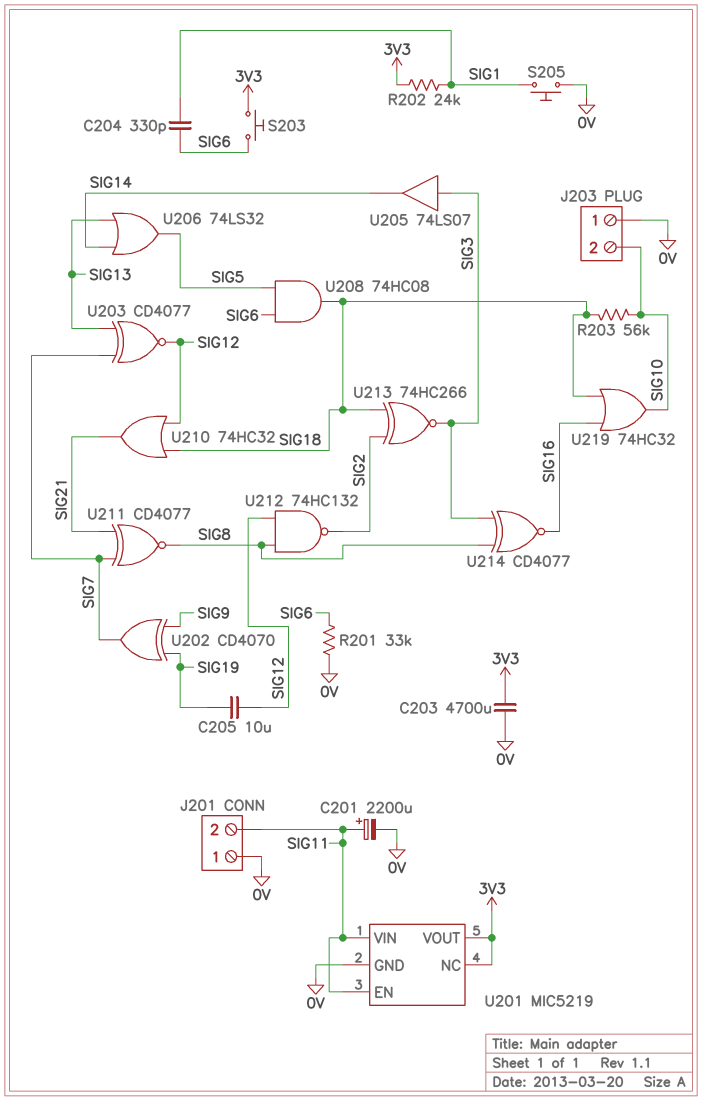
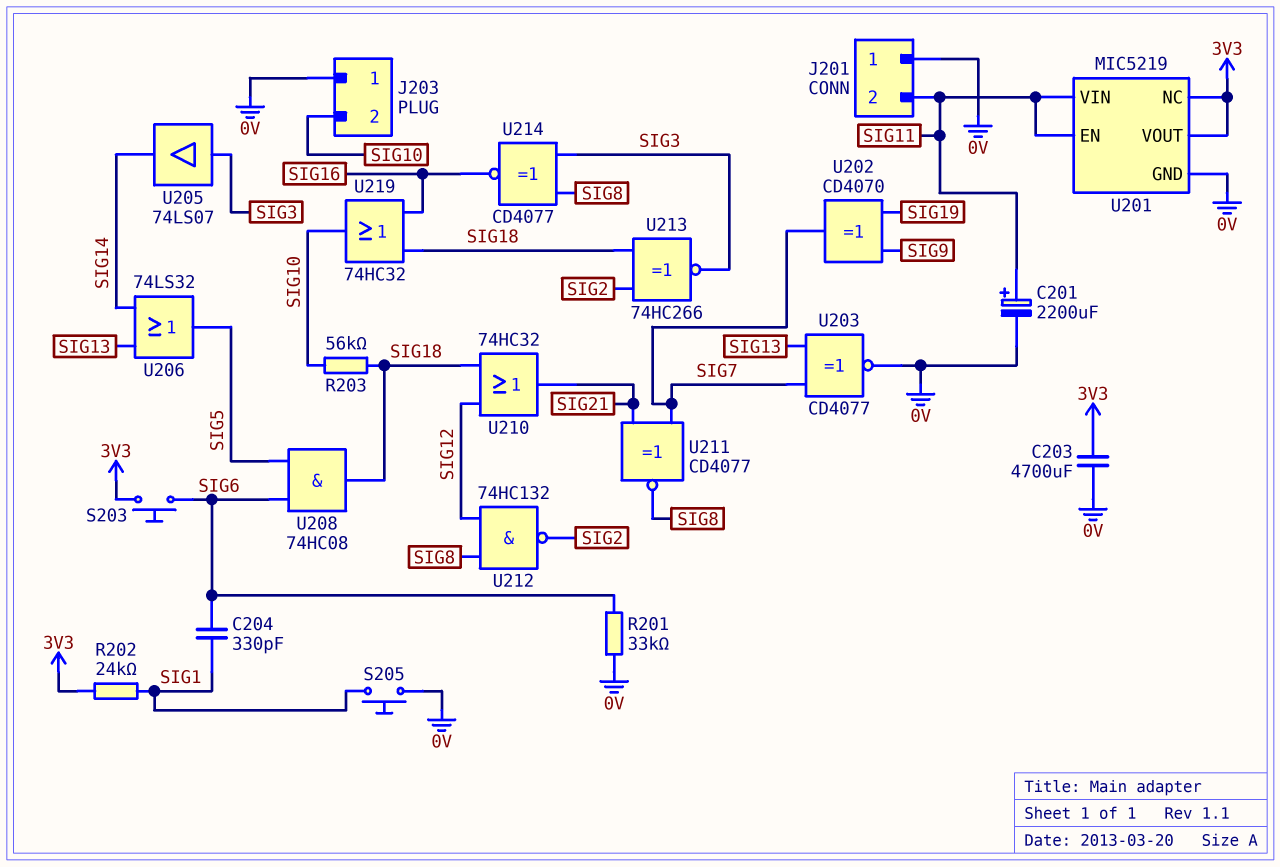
C205: 10uF (SIG12, SIG19) -> none
U203: XNOR CD4077 (in SIG7, in SIG13, out SIG12) -> XNOR CD4077 (in SIG7, in SIG13, out 0V)

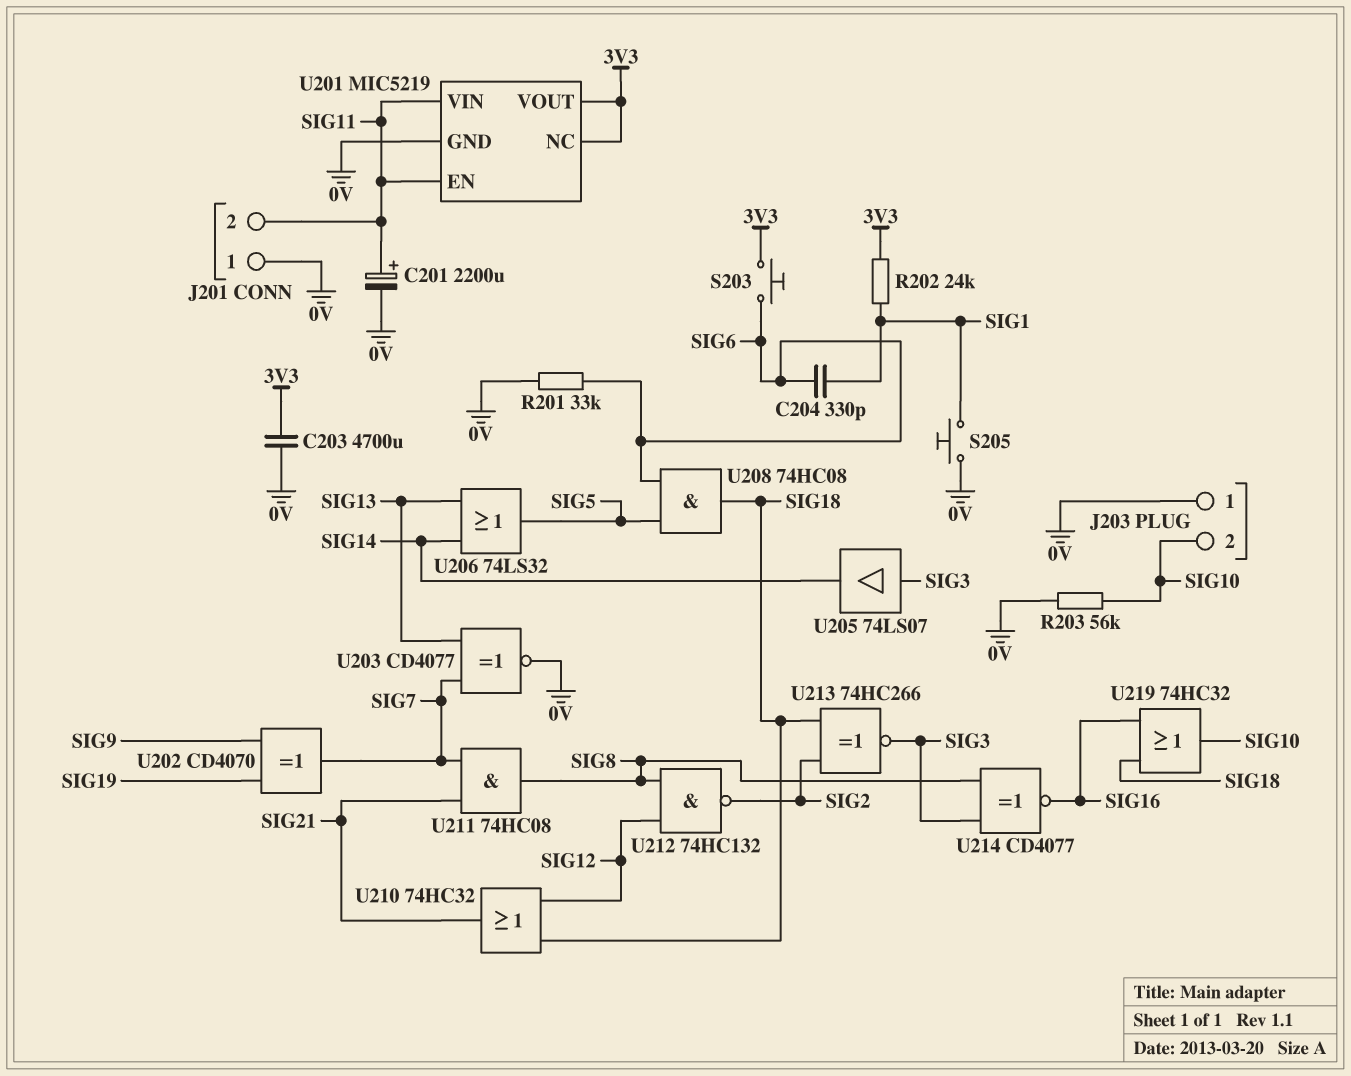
R203: 56k (SIG10, SIG18) -> 56k (0V, SIG10)
U211: XNOR CD4077 (in SIG7, in SIG21, out SIG8) -> AND 74HC08 (in SIG7, in SIG21, out SIG8)

